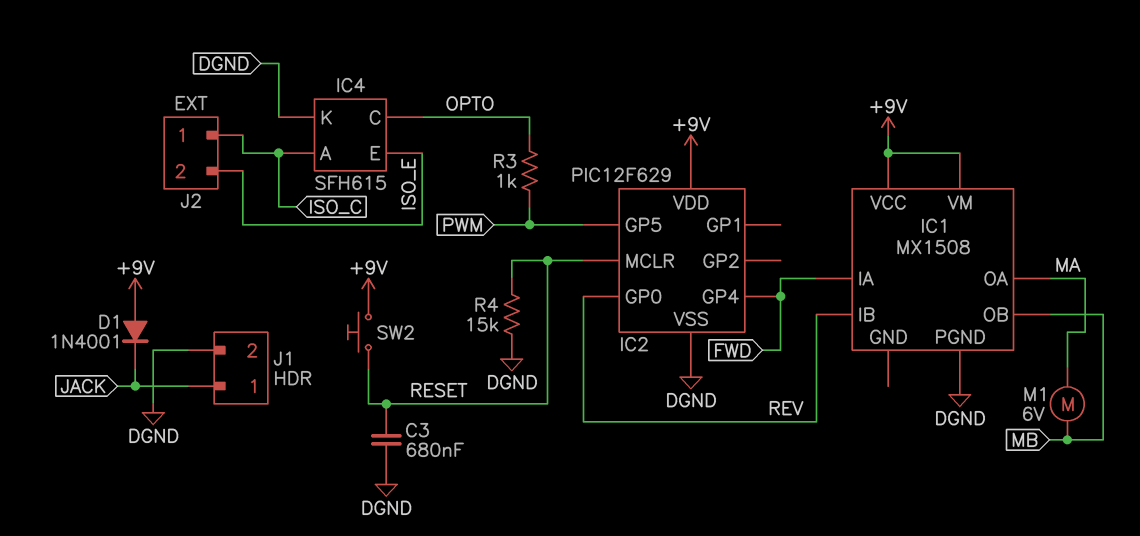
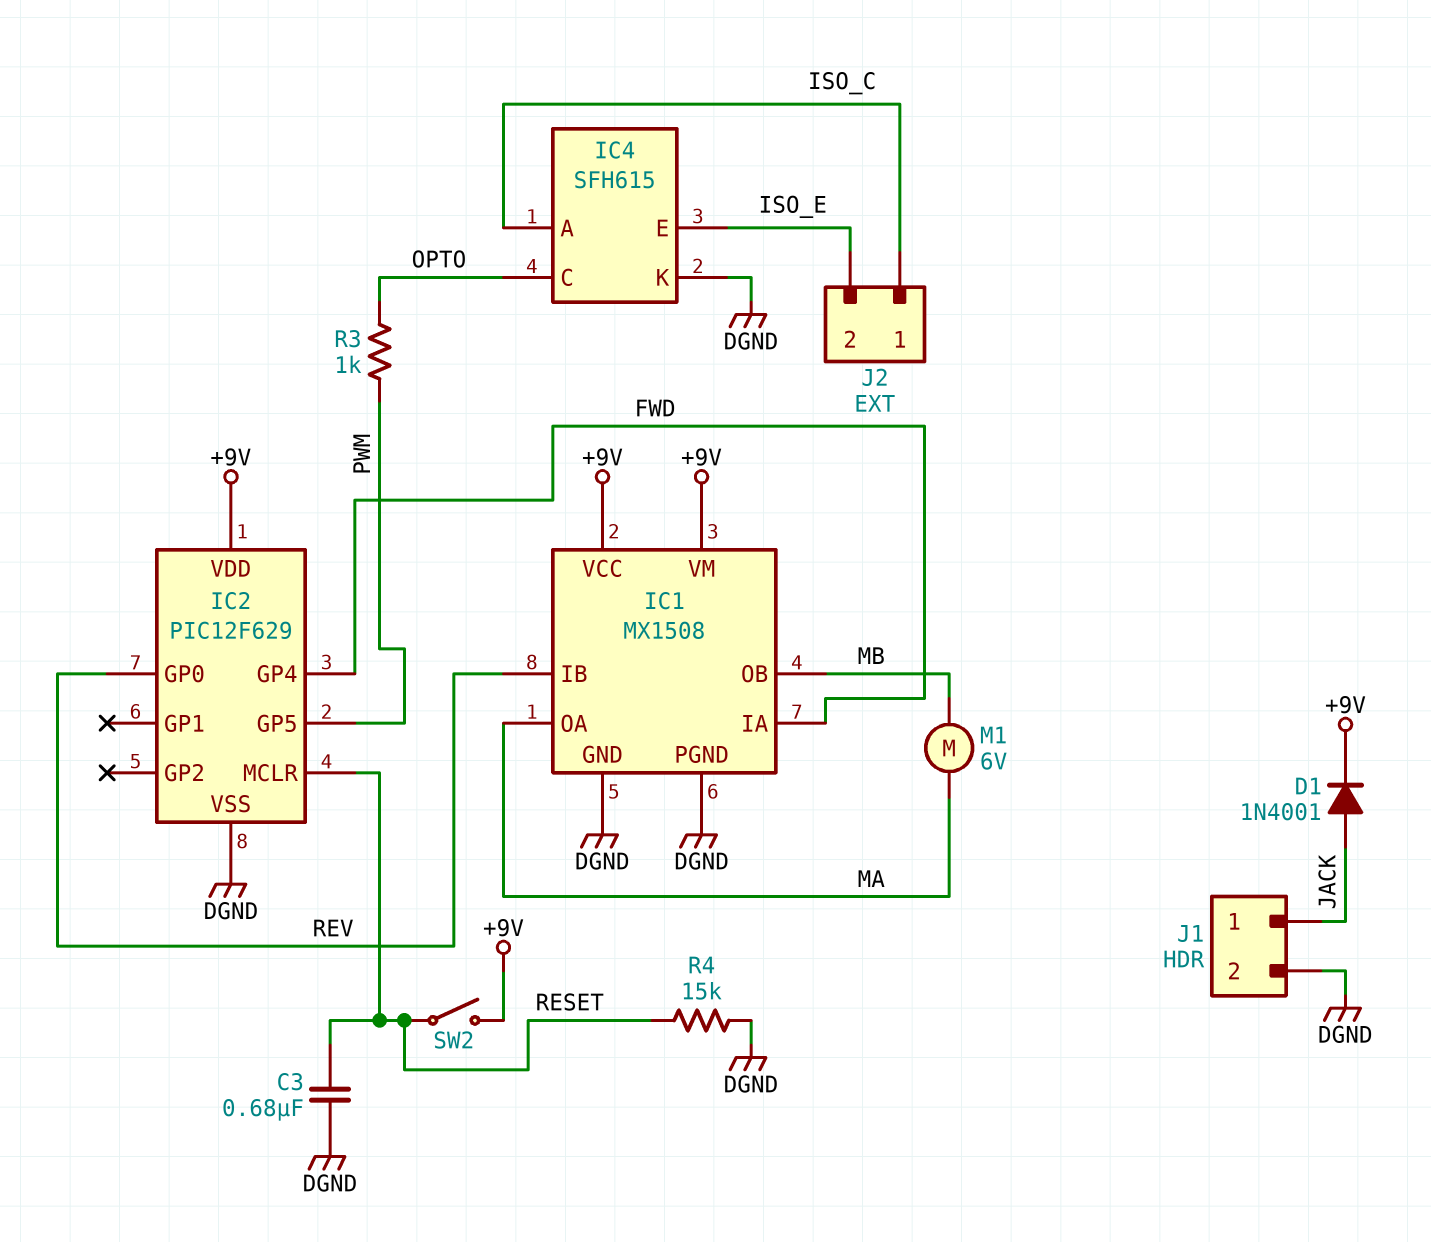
D1: diode 1N4001 (A +9V, K JACK) -> diode 1N4001 (A JACK, K +9V)
IC1 pin GND: none -> DGND
SW2: button (+9V, RESET) -> switch (+9V, RESET)

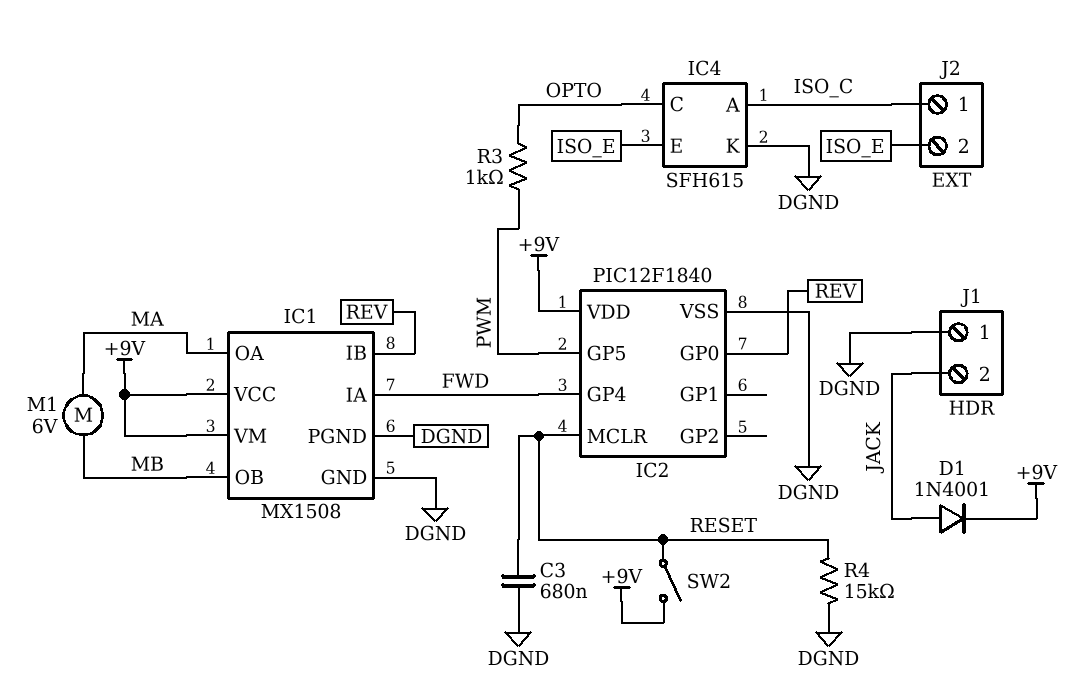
IC2: PIC12F629 -> PIC12F1840
J1 pin 1: JACK -> DGND
J1 pin 2: DGND -> JACK

